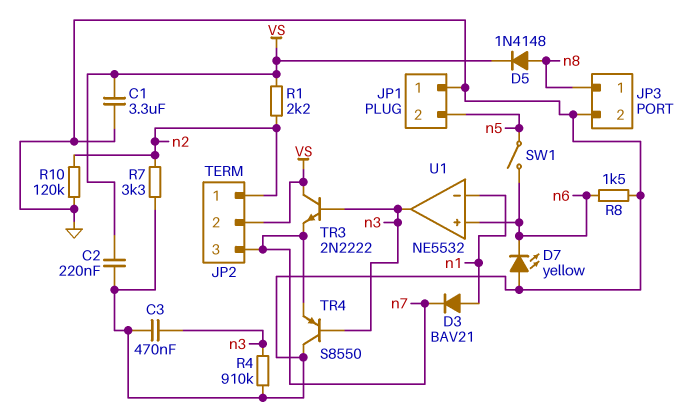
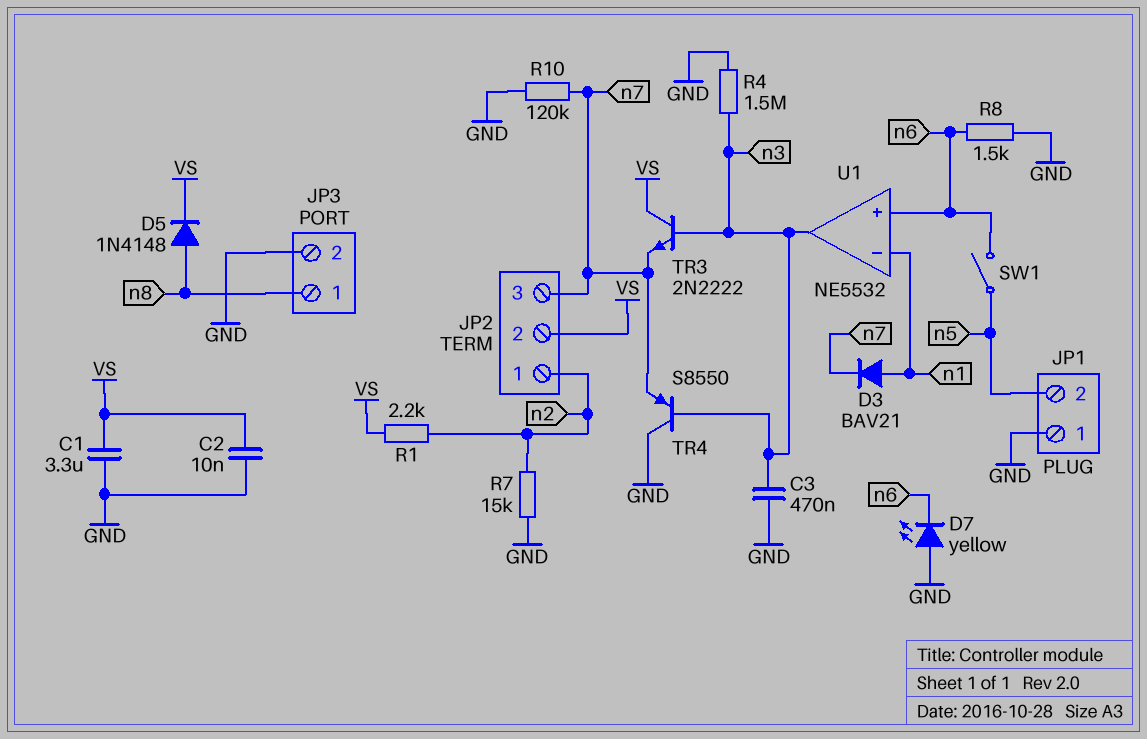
C2: 220nF (GND, VS) -> 10nF (GND, VS)
R4: 910k (GND, n3) -> 1.5M (GND, n3)
R7: 3.3k (GND, n2) -> 15k (GND, n2)
R10: 120k (GND, n2) -> 120k (GND, n7)

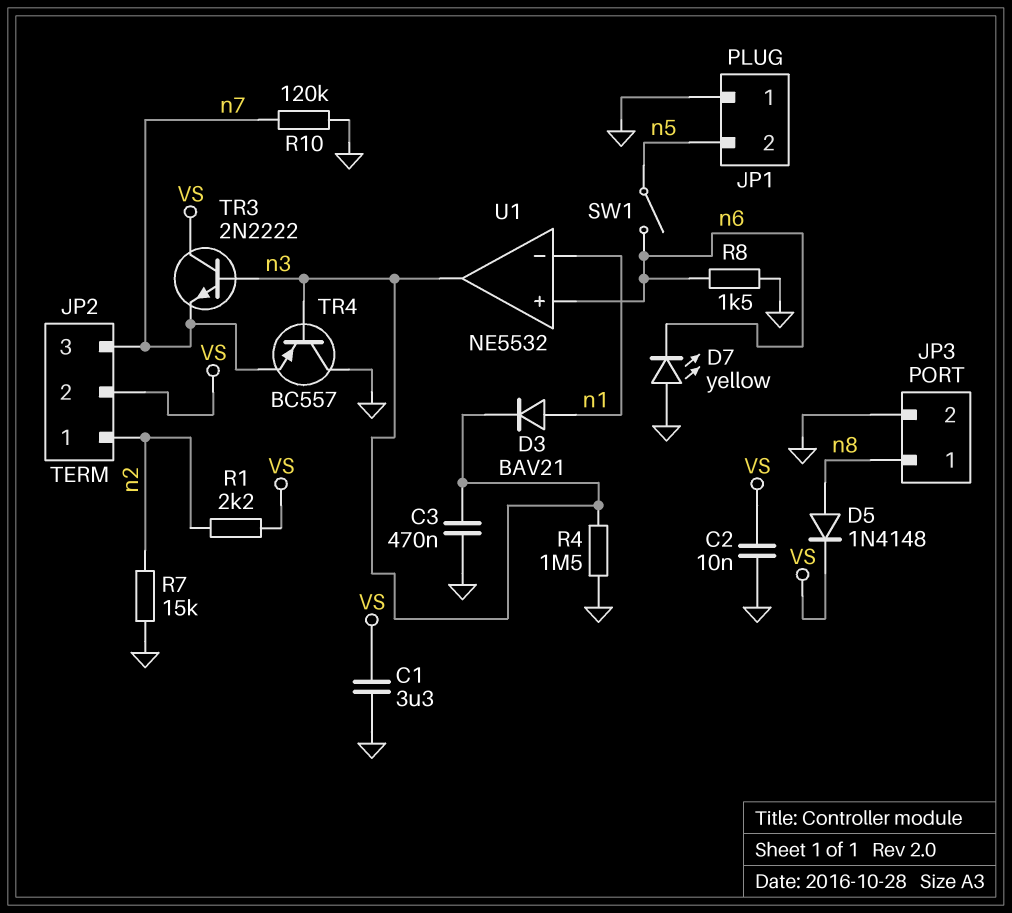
D3: diode BAV21 (A n1, K n7) -> diode BAV21 (A n1, K n3)
TR4: PNP S8550 (B n3, C GND, E n7) -> PNP BC557 (B n3, C GND, E n7)

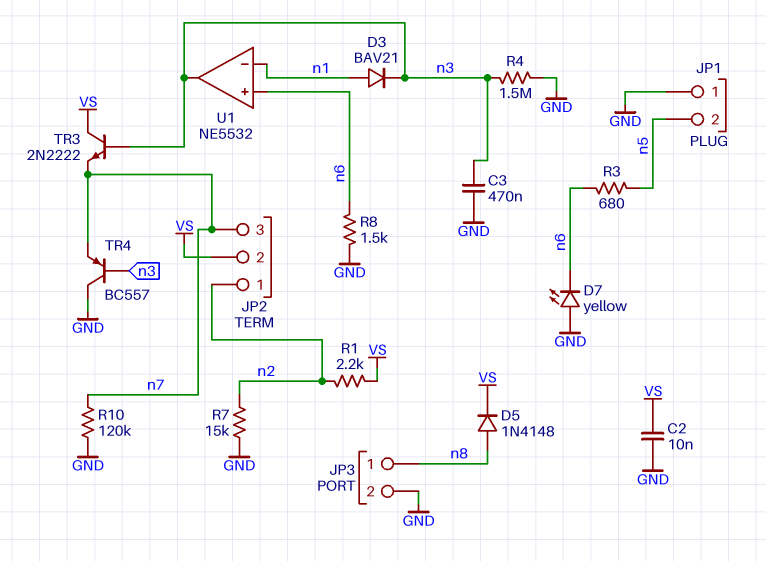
C1: 3.3uF (GND, VS) -> none
R3: none -> 680 (n5, n6)
SW1: switch (n5, n6) -> none

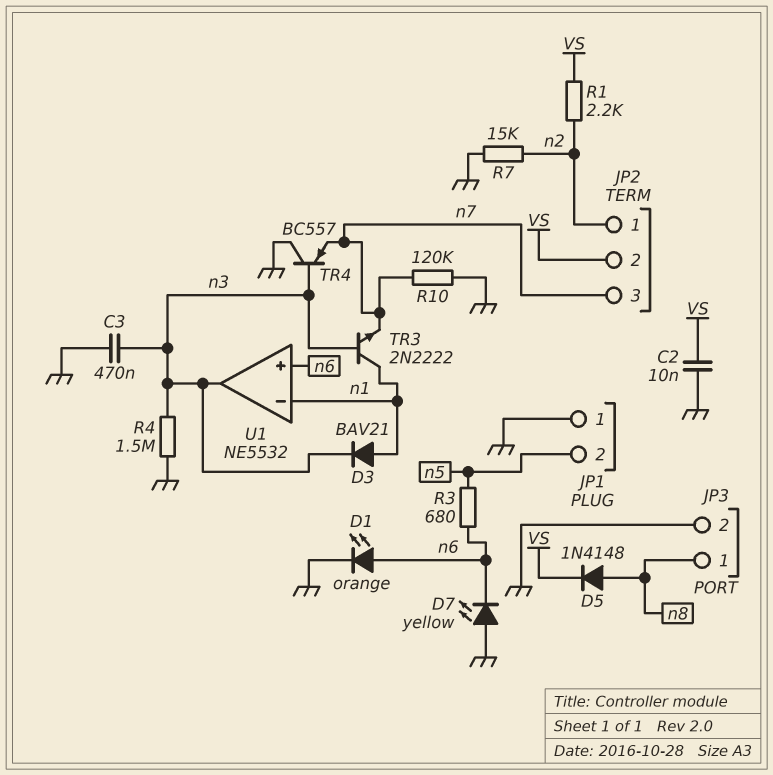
D1: none -> LED orange (A n6, K GND)
R8: 1.5k (GND, n6) -> none
TR3: NPN 2N2222 (B n3, C VS, E n7) -> NPN 2N2222 (B n3, C n1, E n7)

